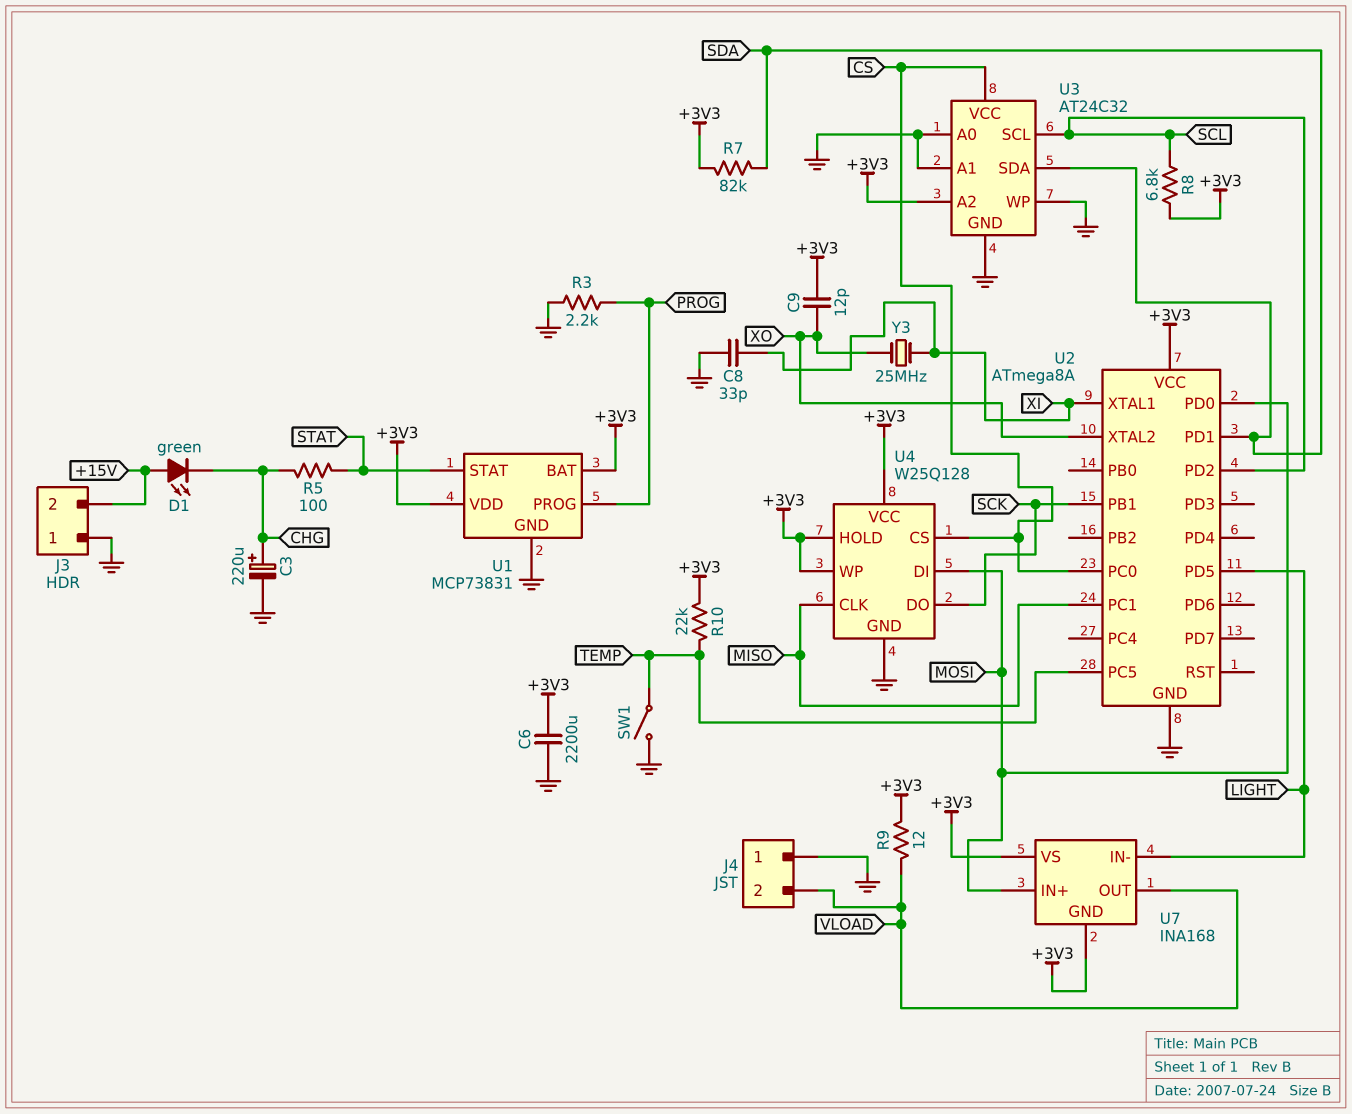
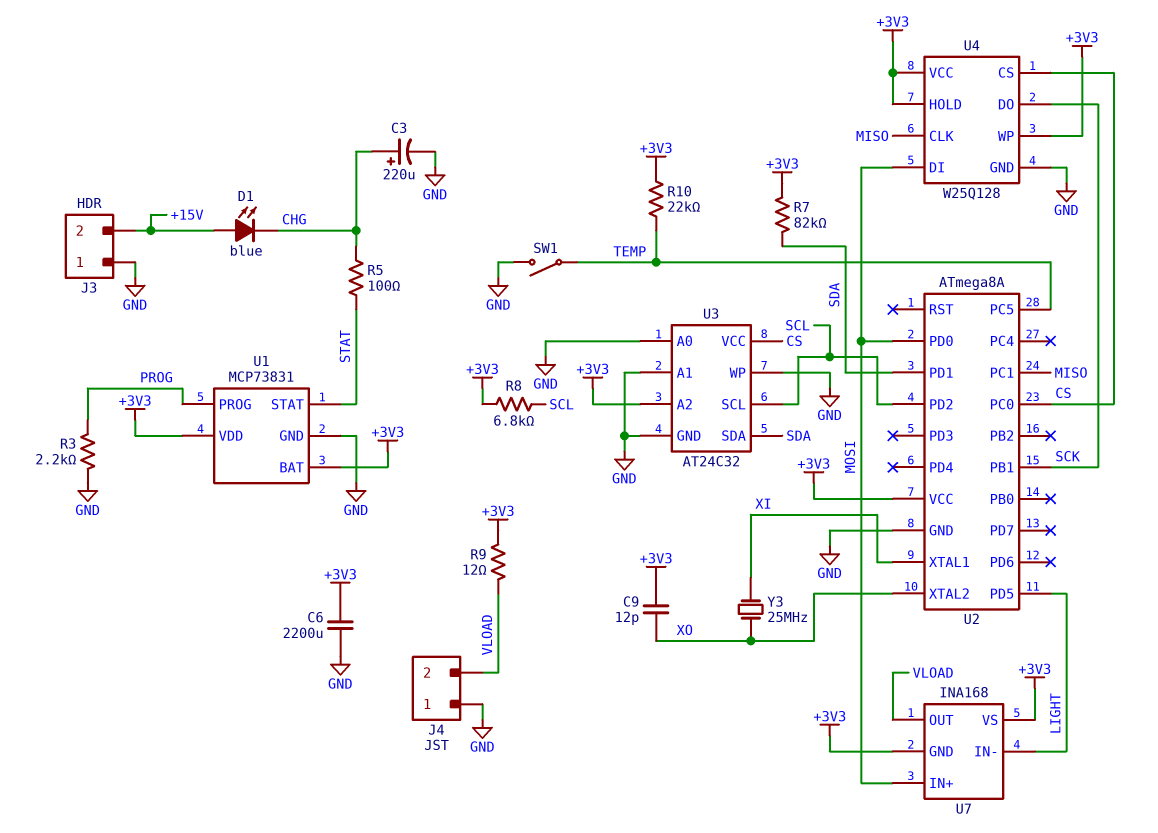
C8: 33pF (GND, XI) -> none
D1: LED green (A +15V, K CHG) -> LED blue (A +15V, K CHG)

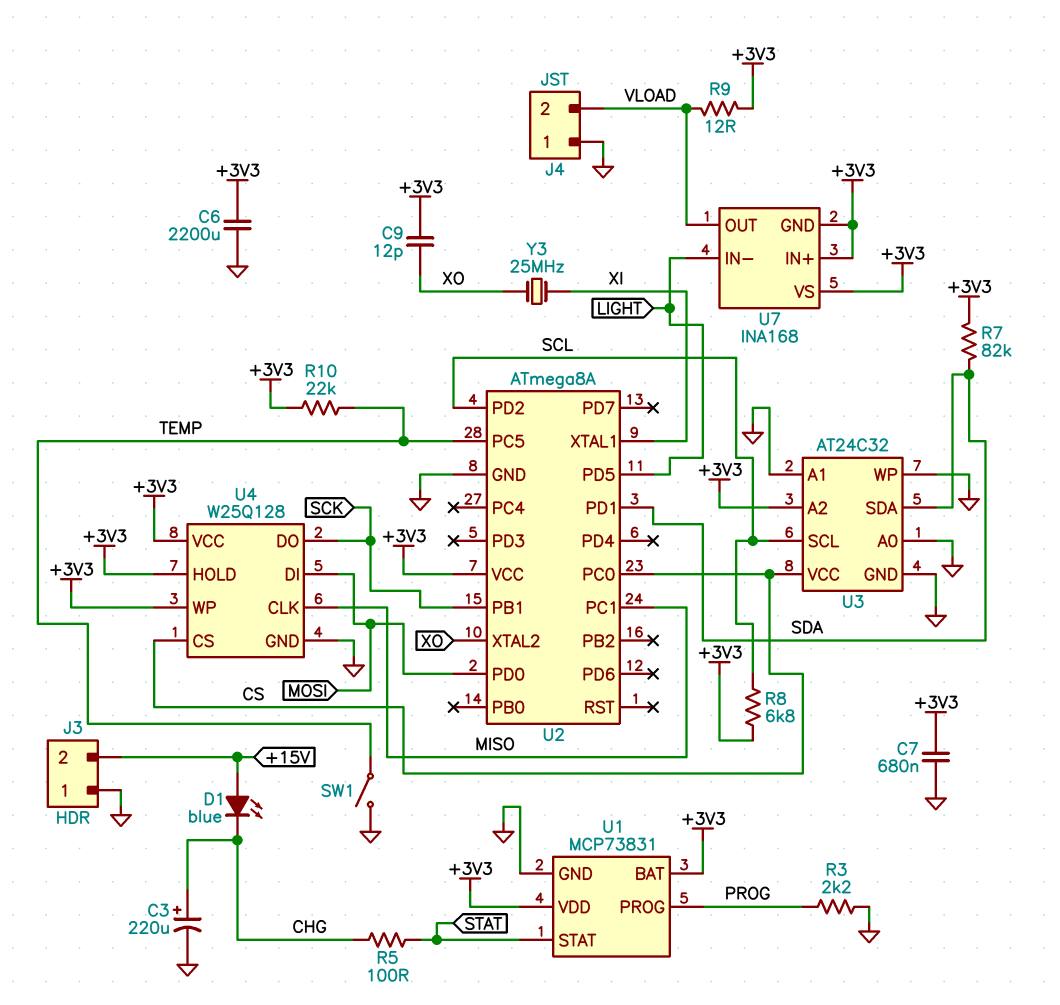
C7: none -> 680nF (+3V3, GND)
U7 pin IN+: MOSI -> +3V3

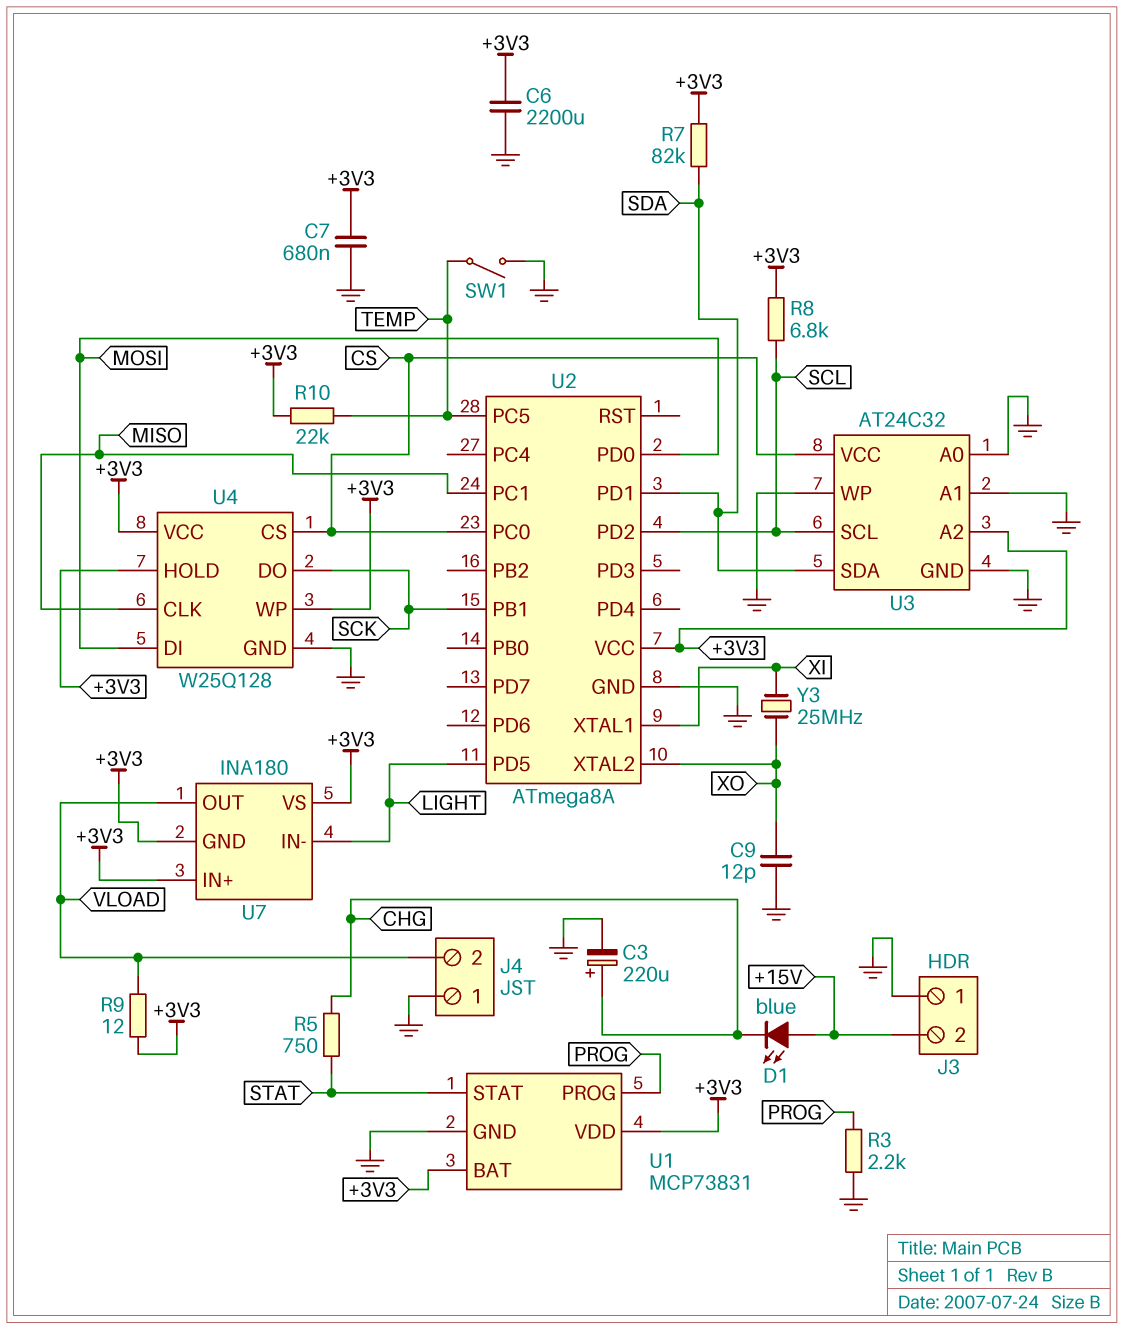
C9: 12pF (+3V3, XO) -> 12pF (GND, XO)
R5: 100 (CHG, STAT) -> 750 (CHG, STAT)
U7: INA168 -> INA180

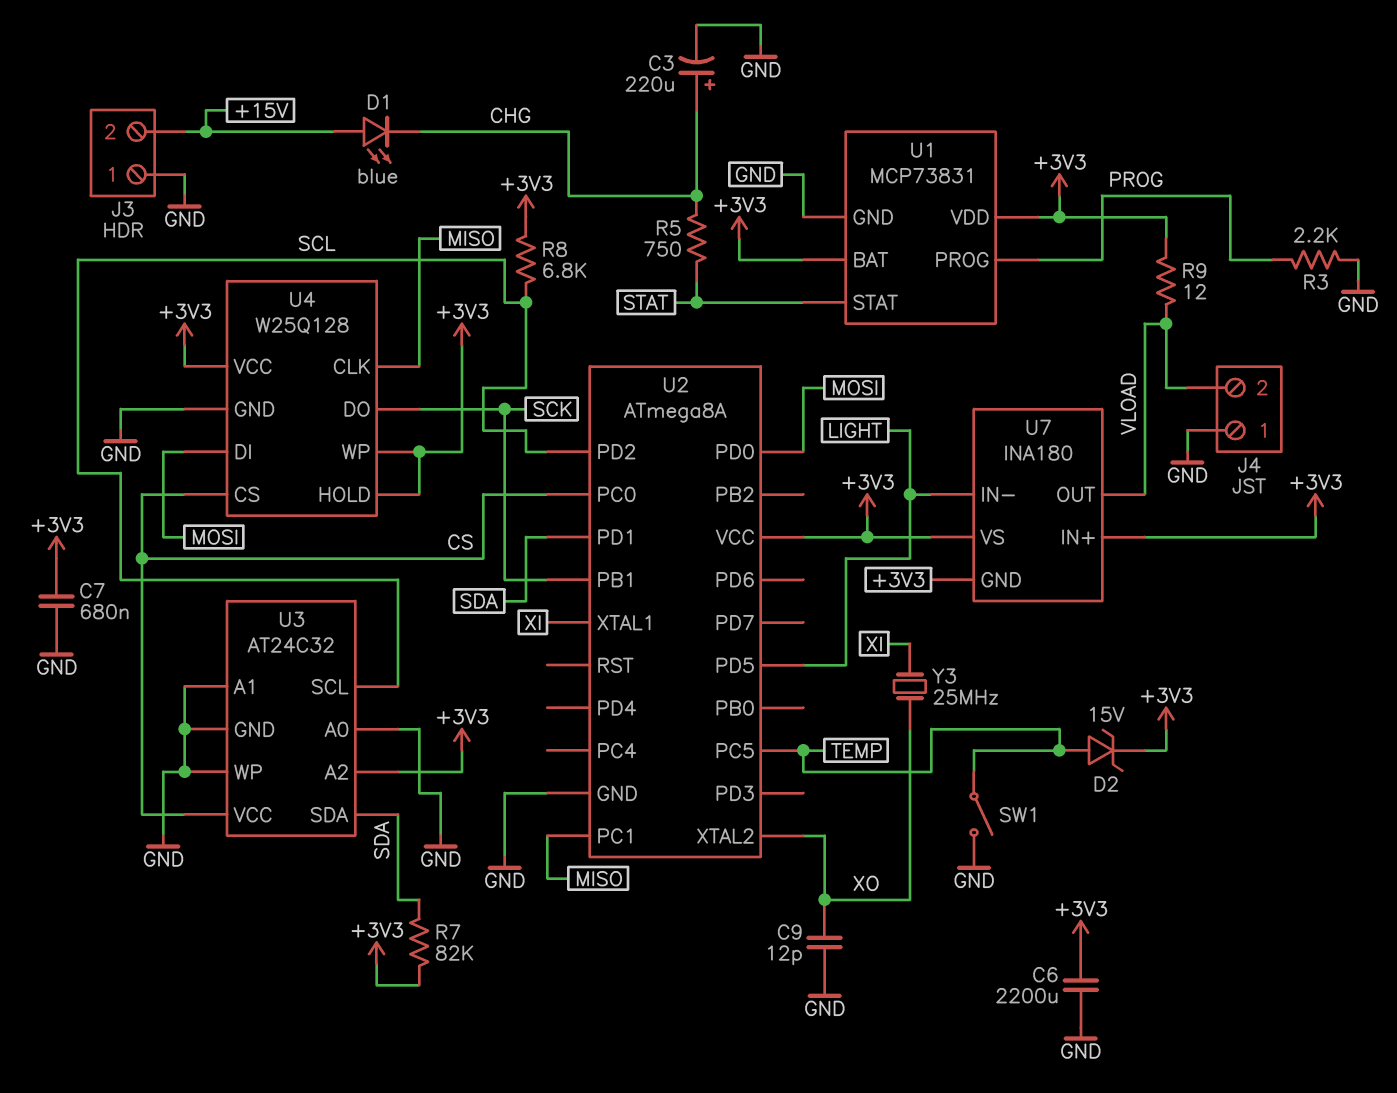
D2: none -> zener 15V (A TEMP, K +3V3)
R10: 22k (+3V3, TEMP) -> none

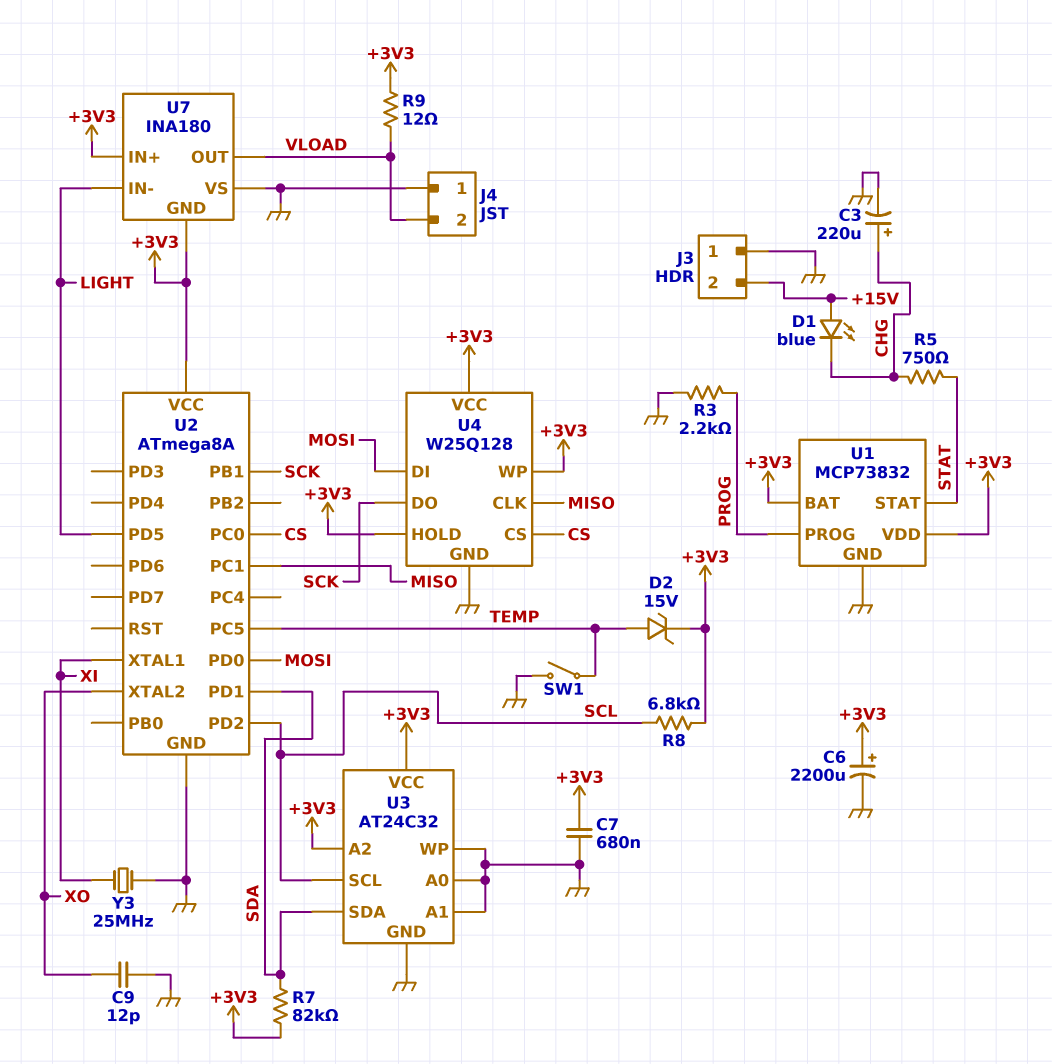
C6: 2200uF (+3V3, GND) -> 2200uF (plus +3V3, minus GND)
U1: MCP73831 -> MCP73832
U3 pin VCC: CS -> +3V3
U7 pin VS: +3V3 -> GND
Y3: 25MHz (XI, XO) -> 25MHz (GND, XI)

